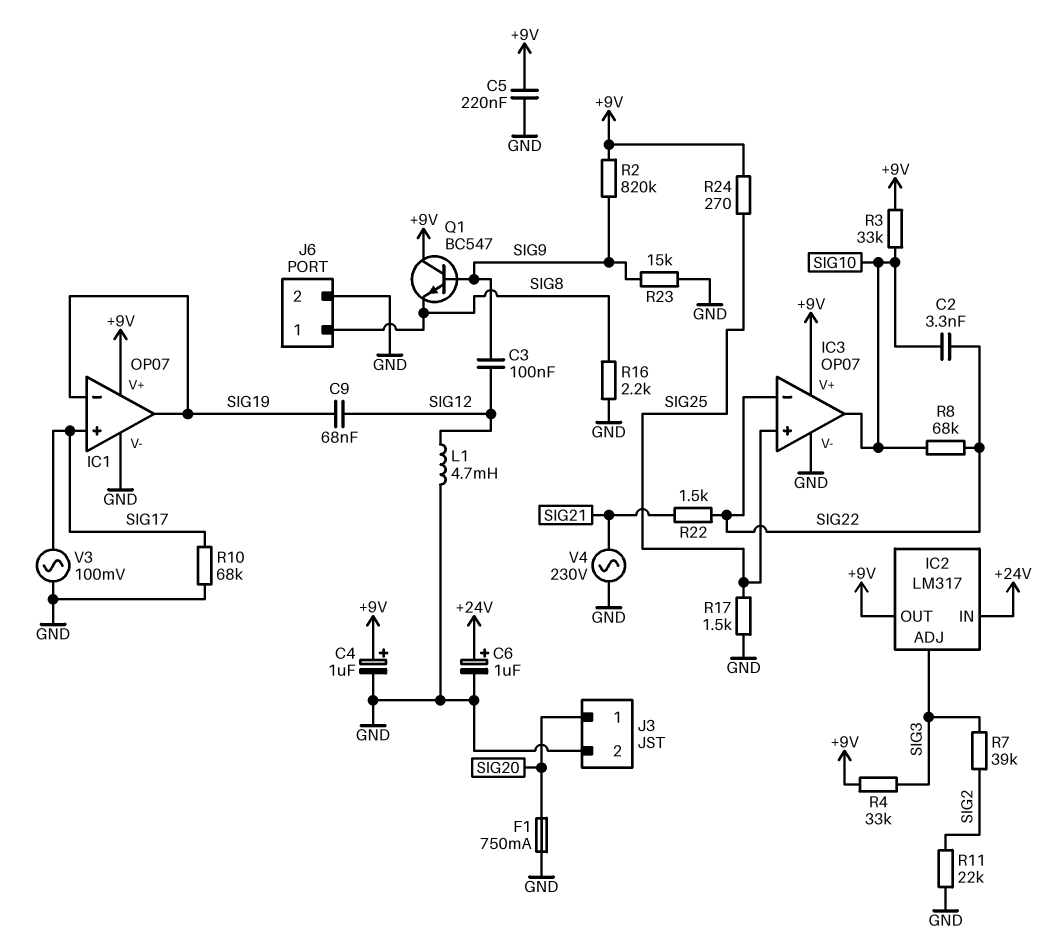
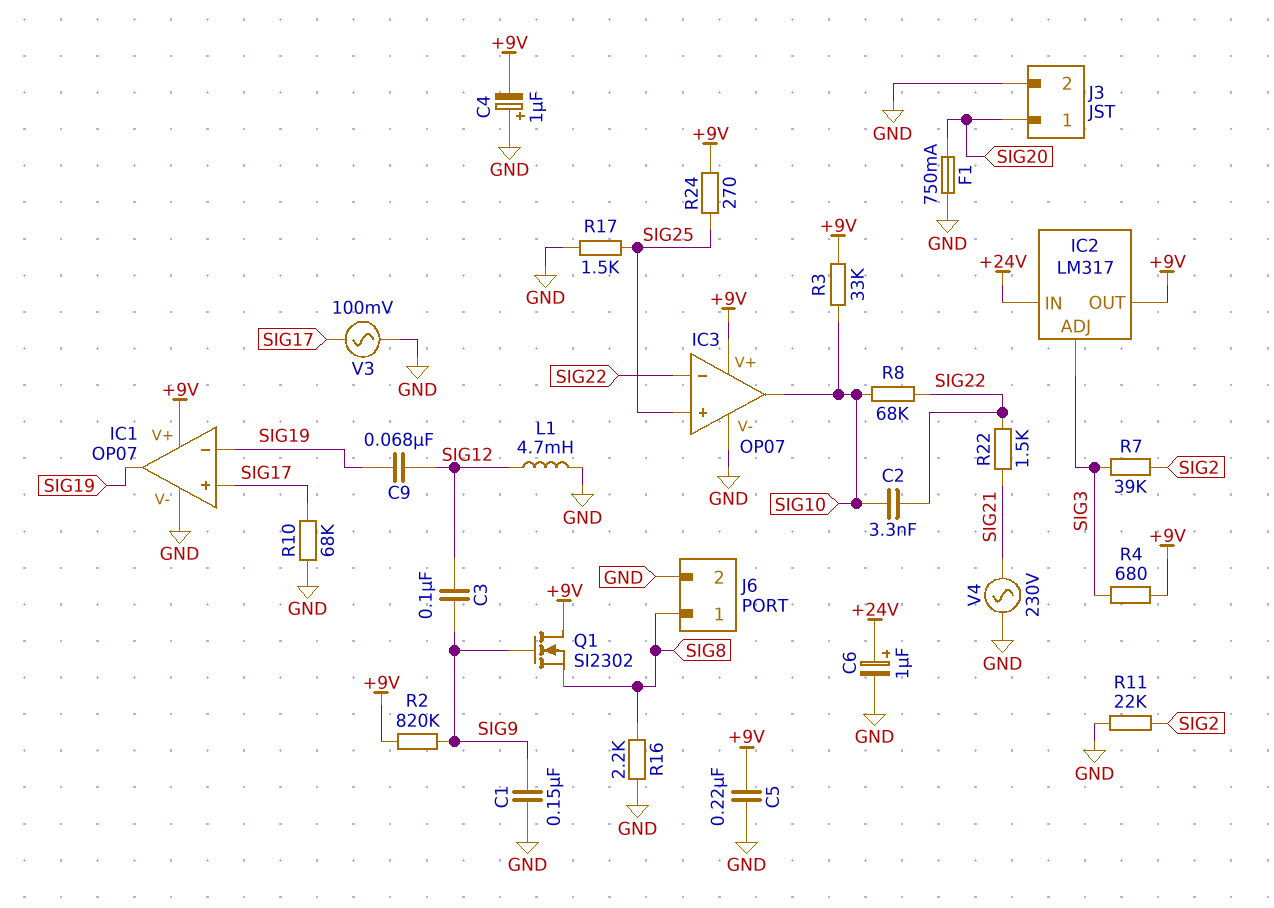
C1: none -> 150nF (GND, SIG9)
C4: 1uF (plus +9V, minus GND) -> 1uF (plus GND, minus +9V)
Q1: NPN BC547 (B SIG9, C +9V, E SIG8) -> NMOS SI2302 (G SIG9, D +9V, S SIG8)
R4: 33k (+9V, SIG3) -> 680 (+9V, SIG3)
R23: 15k (GND, SIG9) -> none

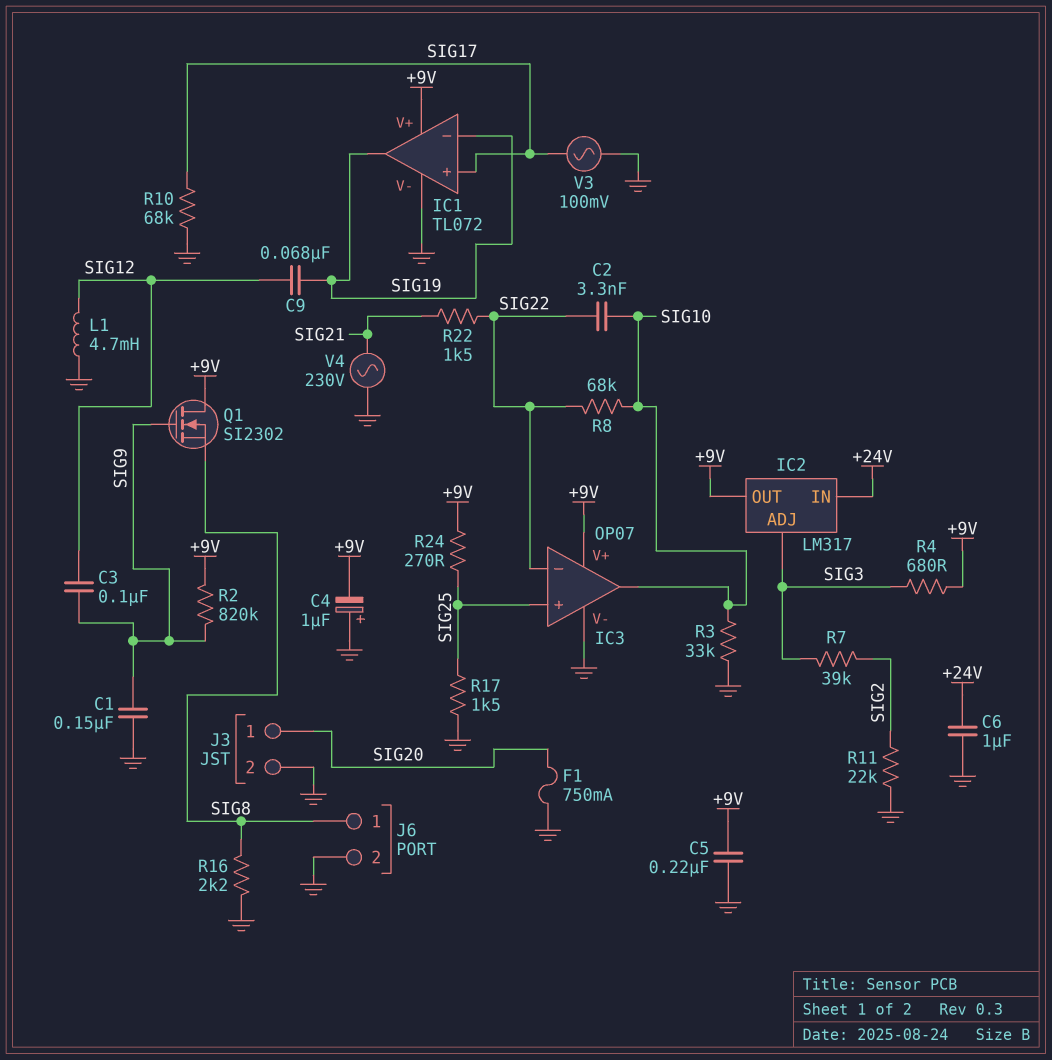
C6: 1uF (plus +24V, minus GND) -> 1uF (+24V, GND)
IC1: OP07 -> TL072
R3: 33k (+9V, SIG10) -> 33k (GND, SIG10)

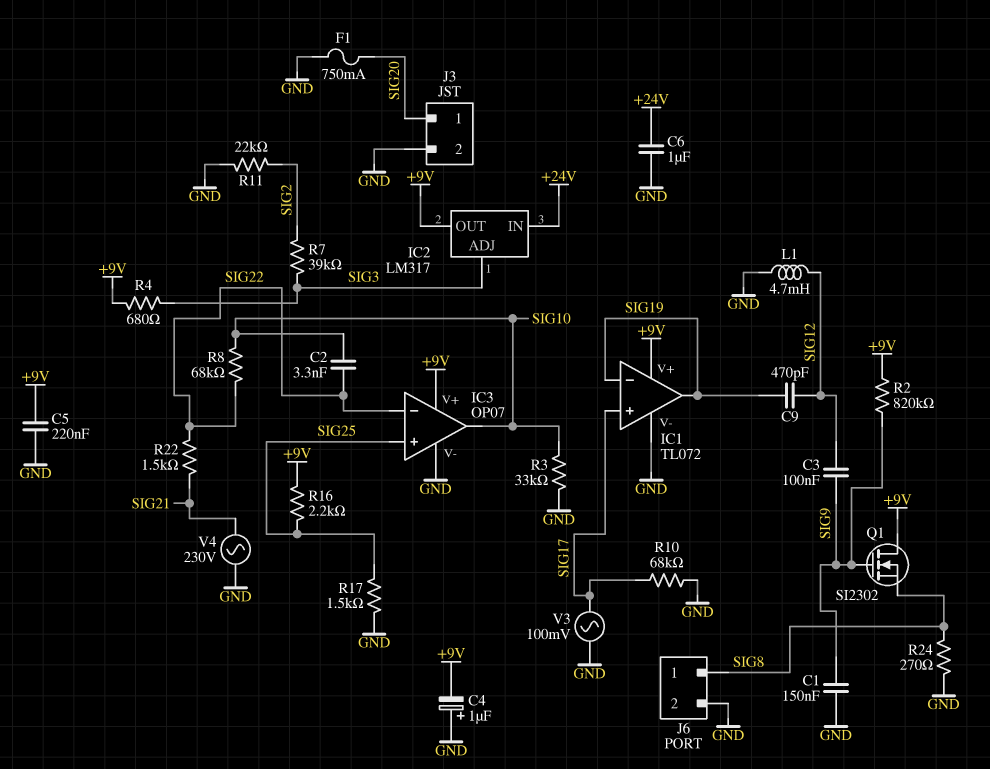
C9: 68nF (SIG12, SIG19) -> 470pF (SIG12, SIG19)
R16: 2.2k (GND, SIG8) -> 2.2k (+9V, SIG25)
R24: 270 (+9V, SIG25) -> 270 (GND, SIG8)

